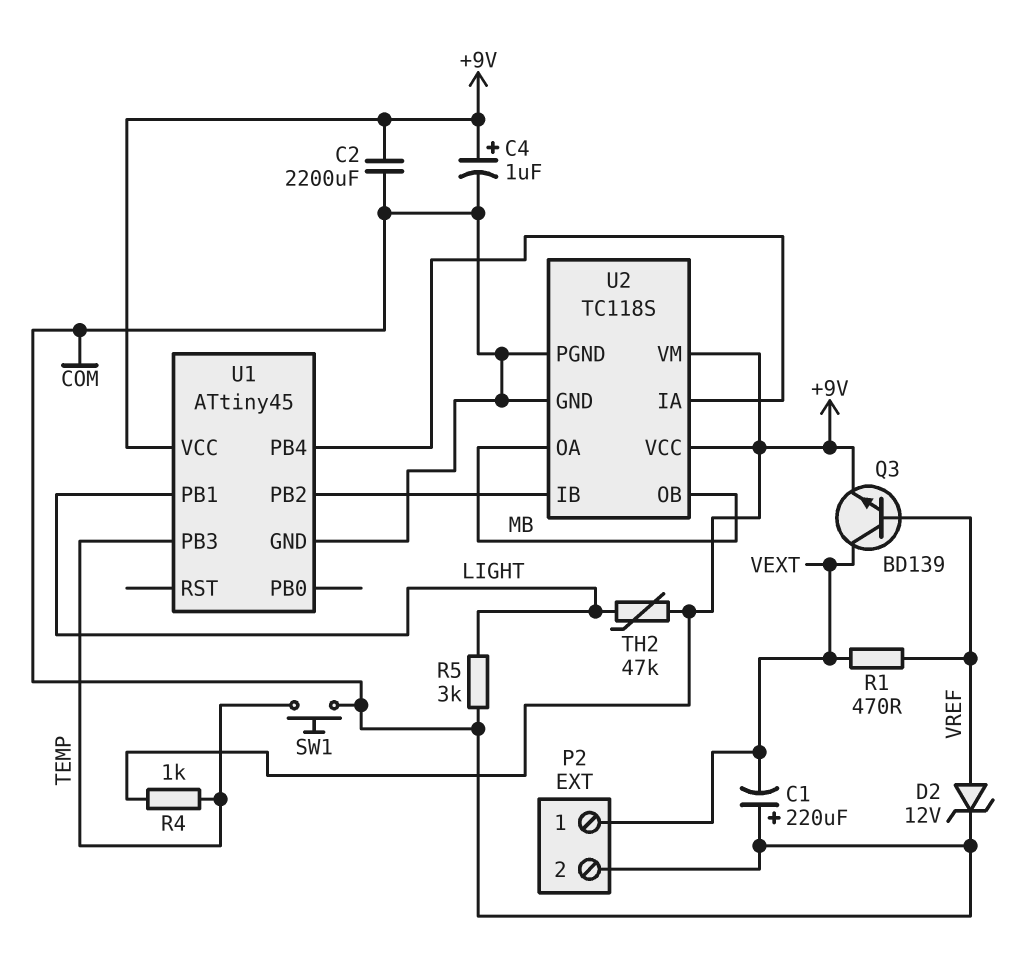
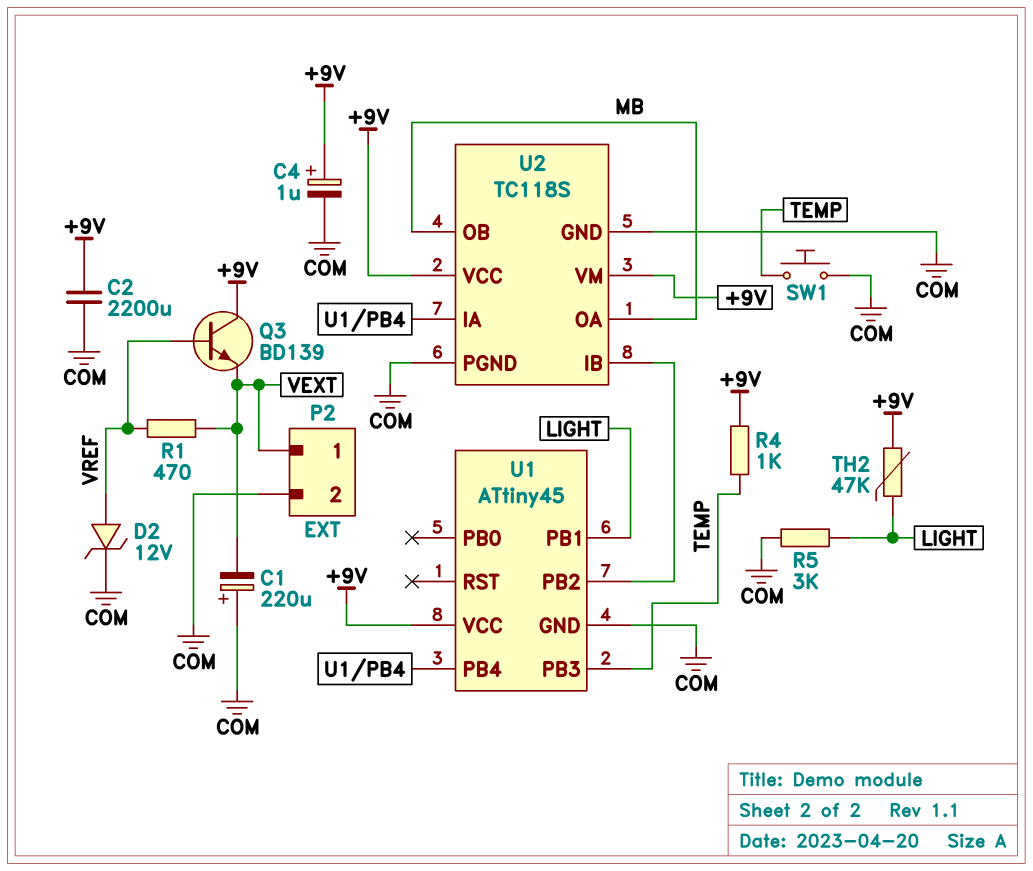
Q3: NPN BD139 (B VREF, C VEXT, E +9V) -> NPN BD139 (B VREF, C +9V, E VEXT)

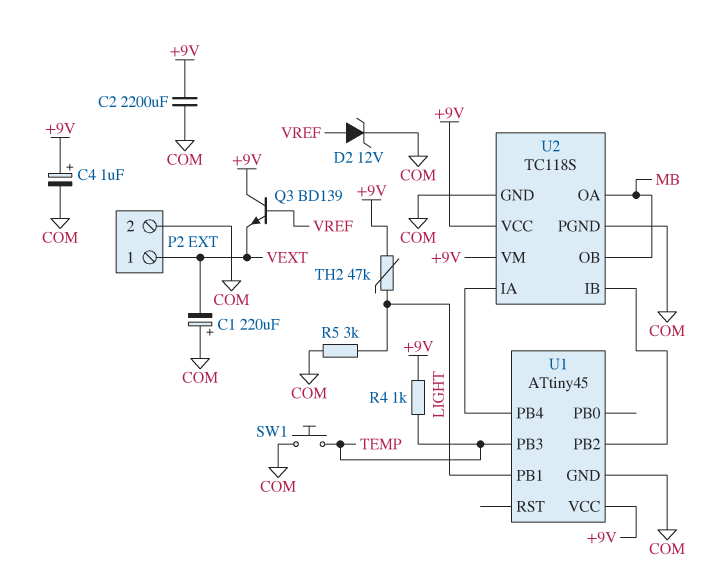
R1: 470 (VEXT, VREF) -> none

